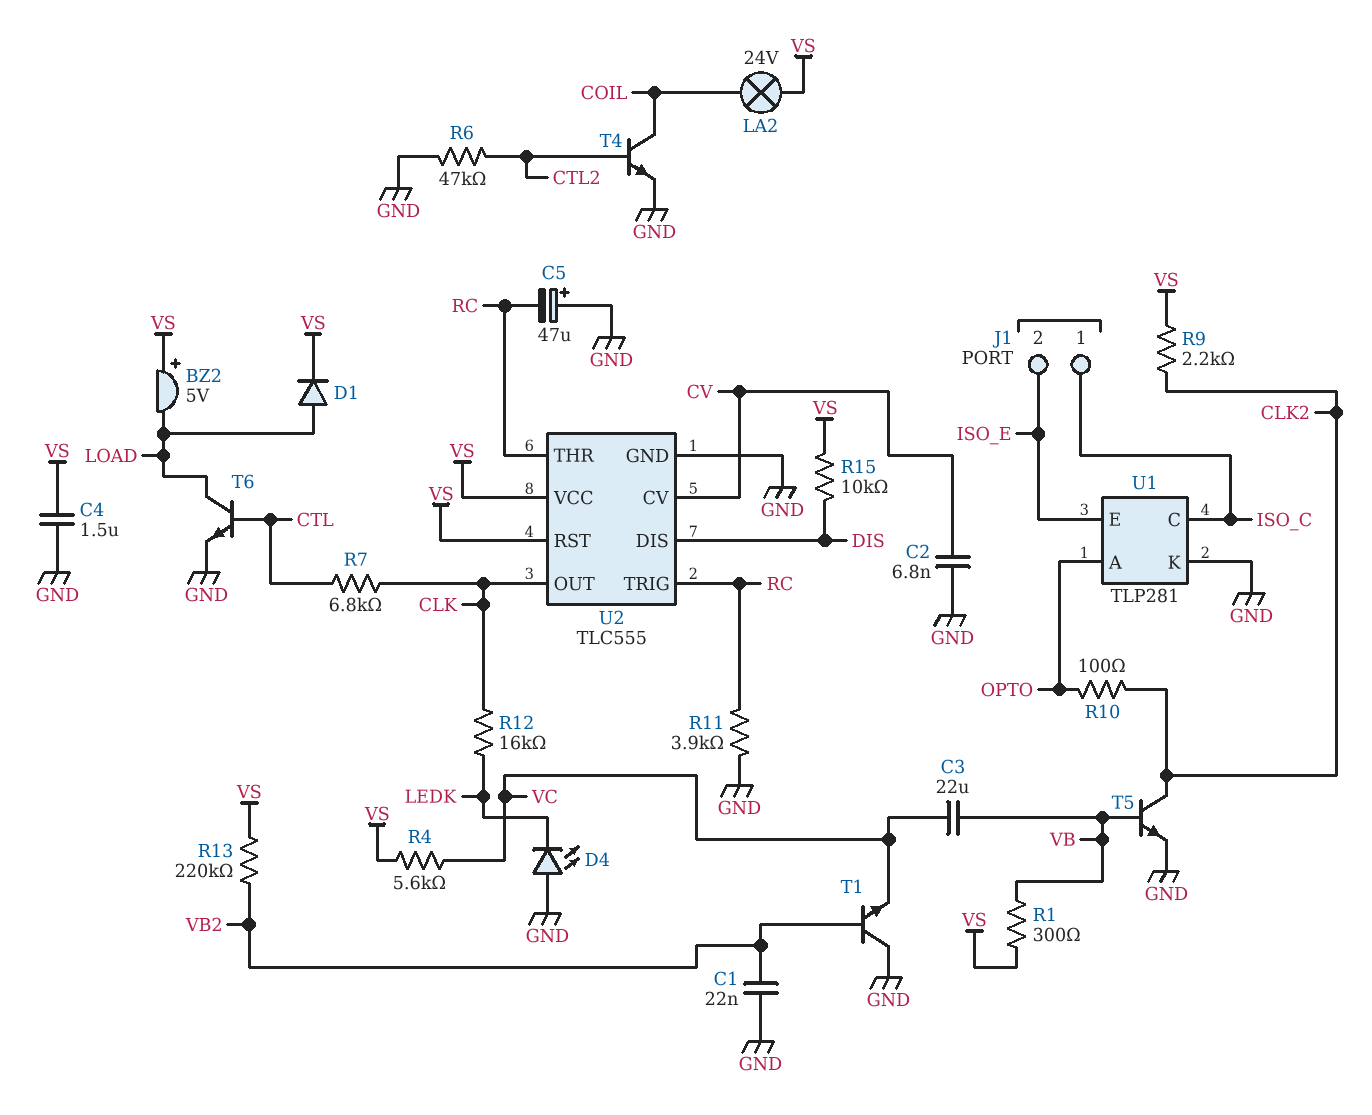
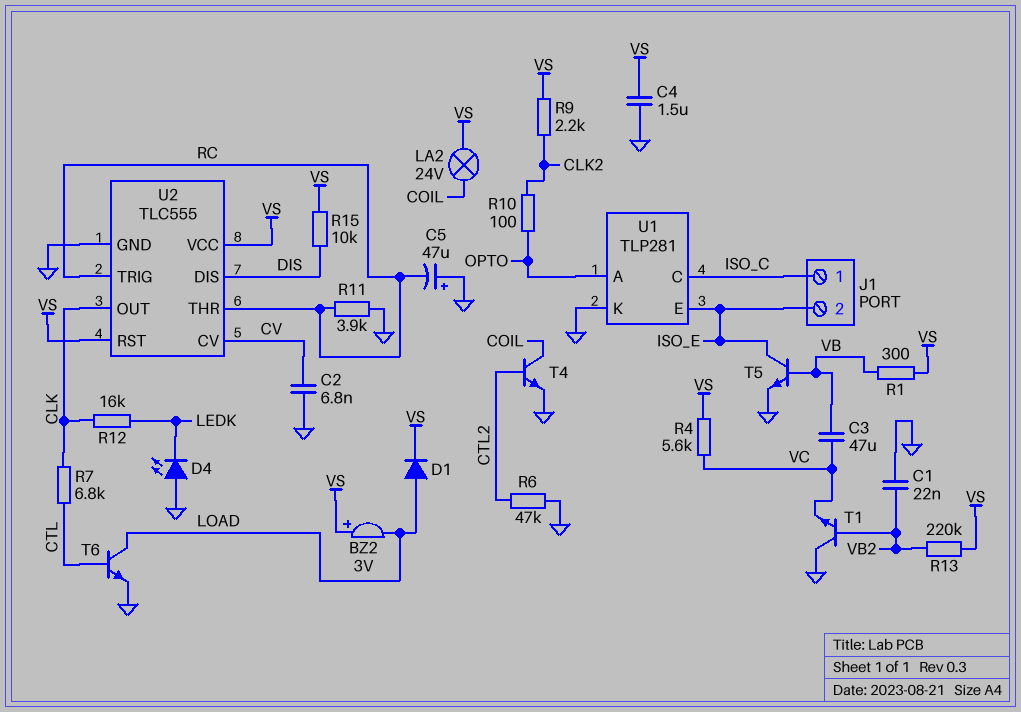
BZ2: buzzer 5V (plus VS, minus LOAD) -> buzzer 3V (plus VS, minus LOAD)
C3: 22uF (VB, VC) -> 47uF (VB, VC)
T5: NPN (B VB, C CLK2, E GND) -> NPN (B VB, C ISO_E, E GND)

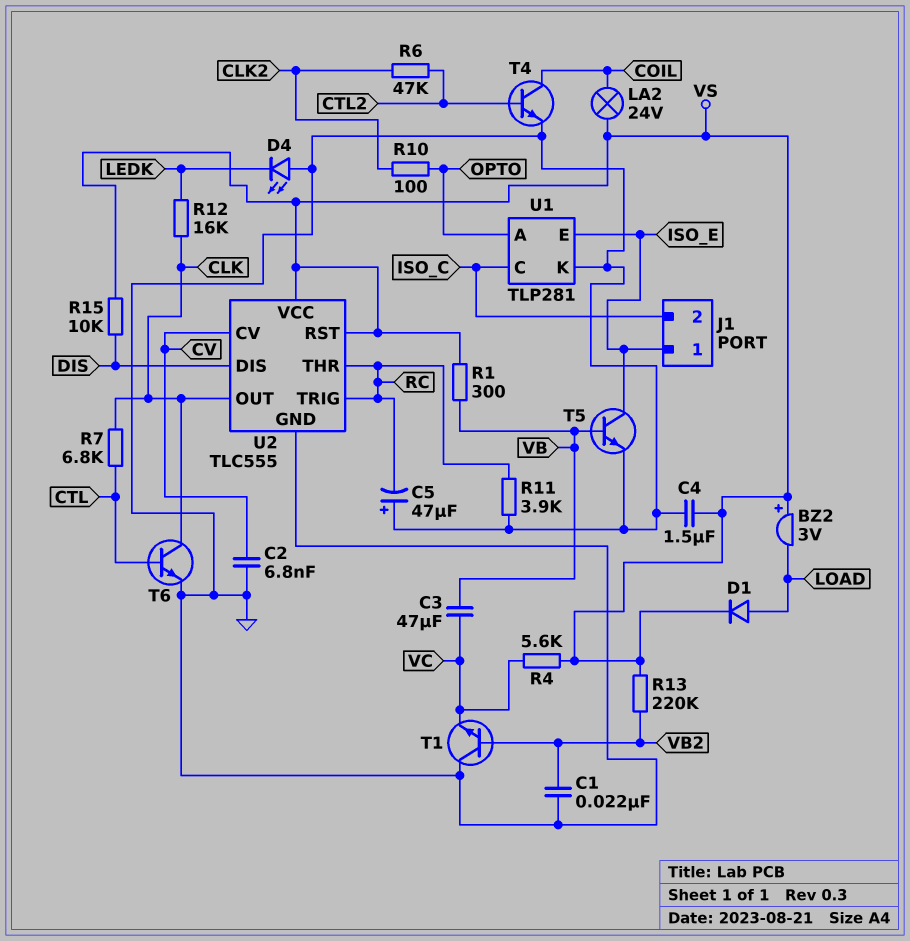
J1 pin 1: ISO_C -> ISO_E
J1 pin 2: ISO_E -> ISO_C
R6: 47k (CTL2, GND) -> 47k (CLK2, CTL2)
R9: 2.2k (CLK2, VS) -> none
T6: NPN (B CTL, C LOAD, E GND) -> NPN (B CTL, C CLK, E GND)

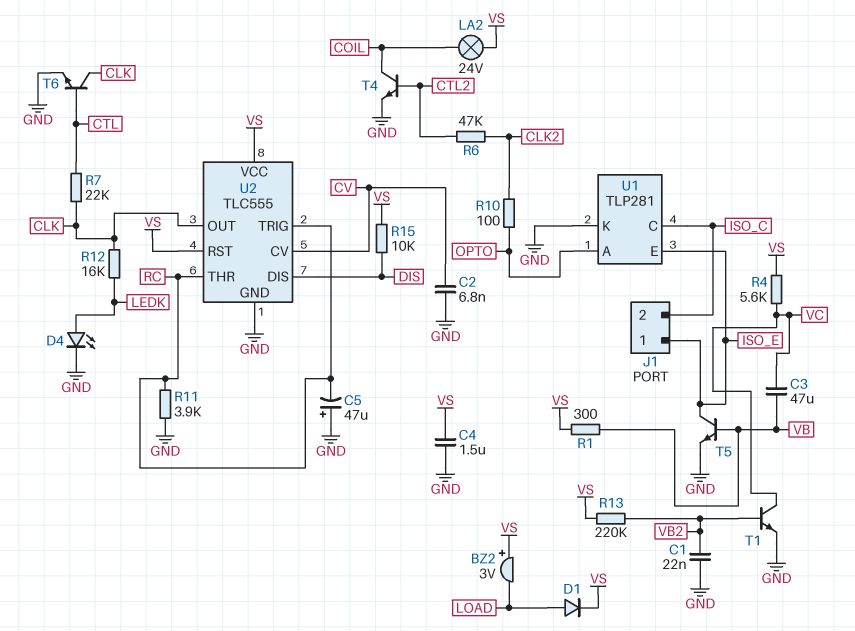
D4: LED (A GND, K LEDK) -> LED (A LEDK, K GND)
R7: 6.8k (CLK, CTL) -> 22k (CLK, CTL)
T1: NPN (B VB2, C GND, E VC) -> NPN (B VB2, C VC, E GND)

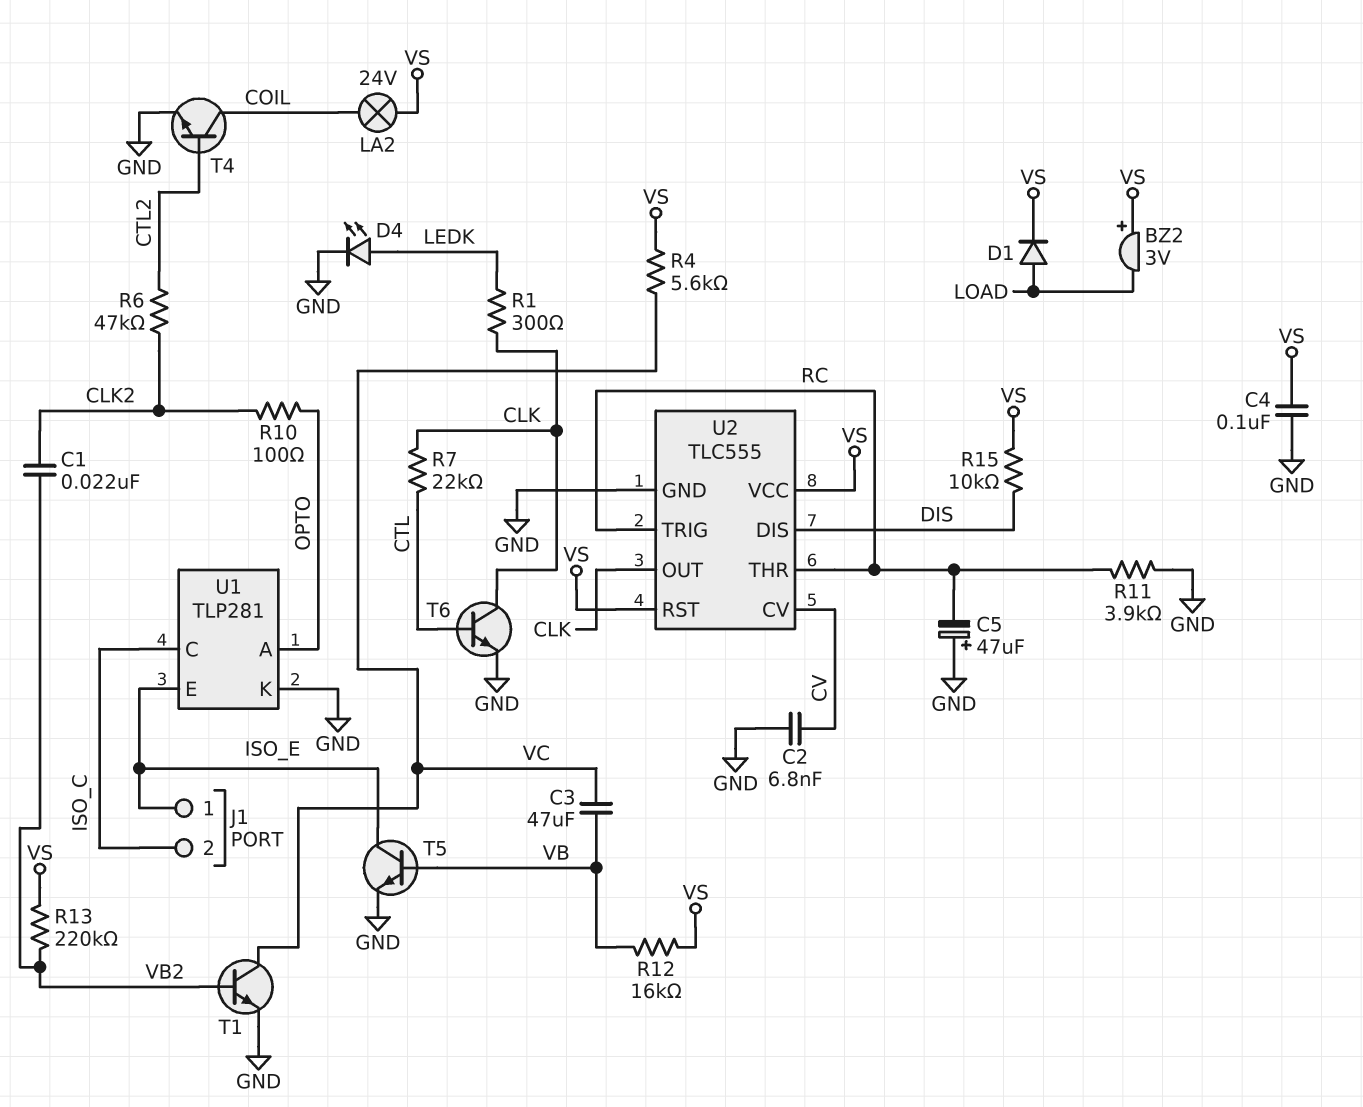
C1: 22nF (GND, VB2) -> 22nF (CLK2, VB2)
C4: 1.5uF (GND, VS) -> 100nF (GND, VS)
R1: 300 (VB, VS) -> 300 (CLK, LEDK)
R12: 16k (CLK, LEDK) -> 16k (VB, VS)

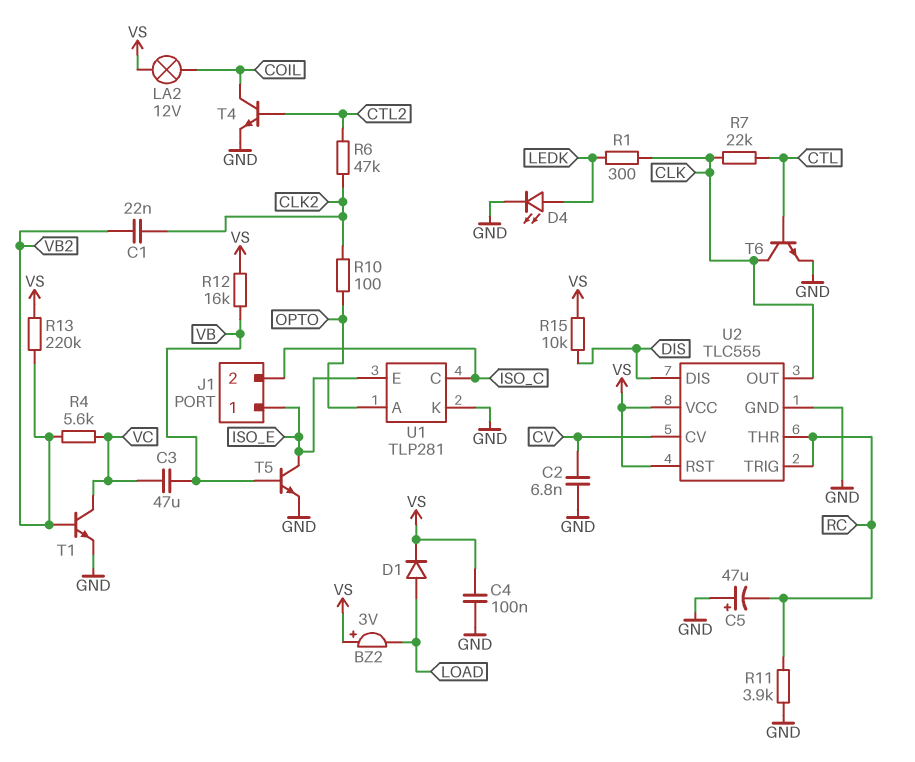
LA2: lamp 24V (COIL, VS) -> lamp 12V (COIL, VS)
R4: 5.6k (VC, VS) -> 5.6k (VB2, VC)

